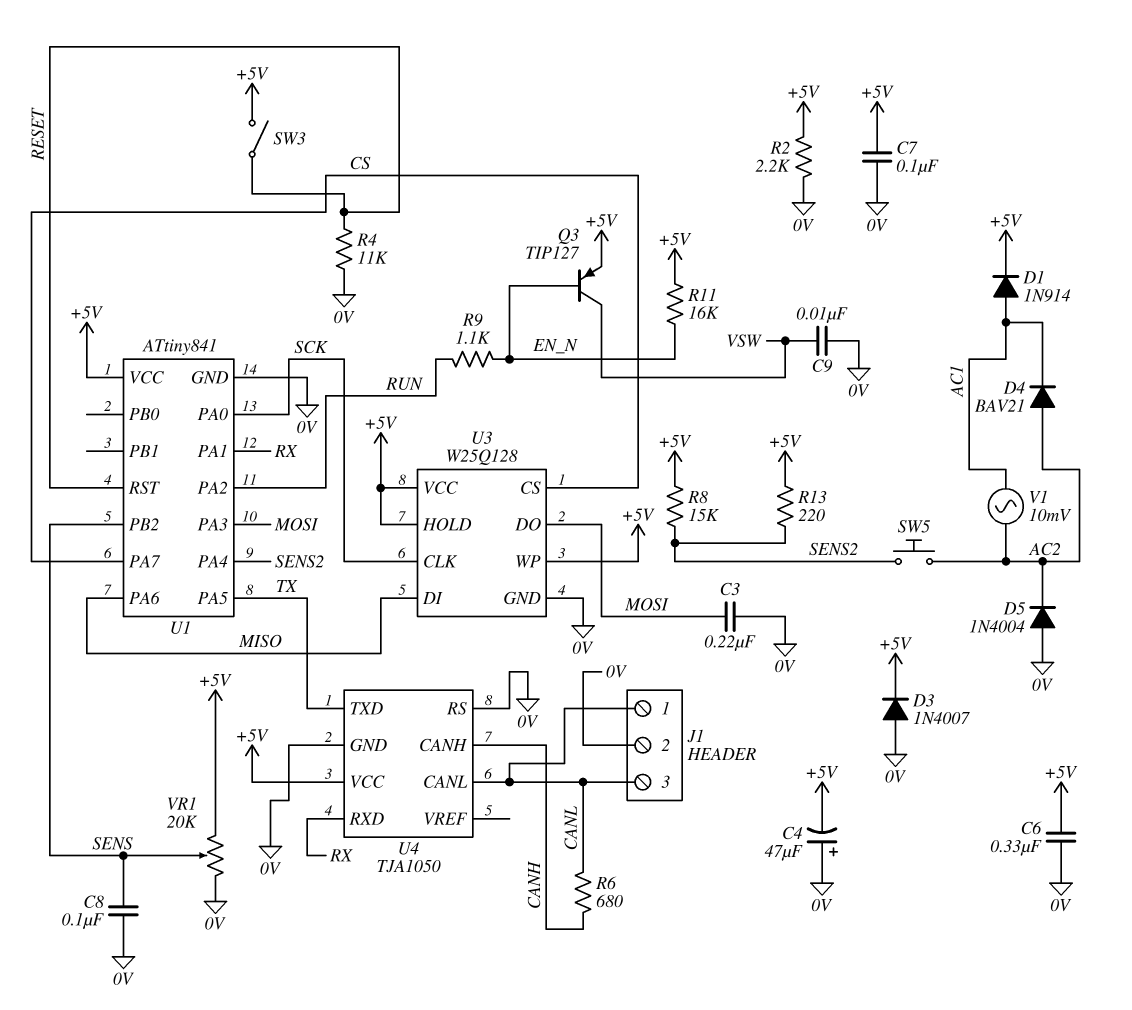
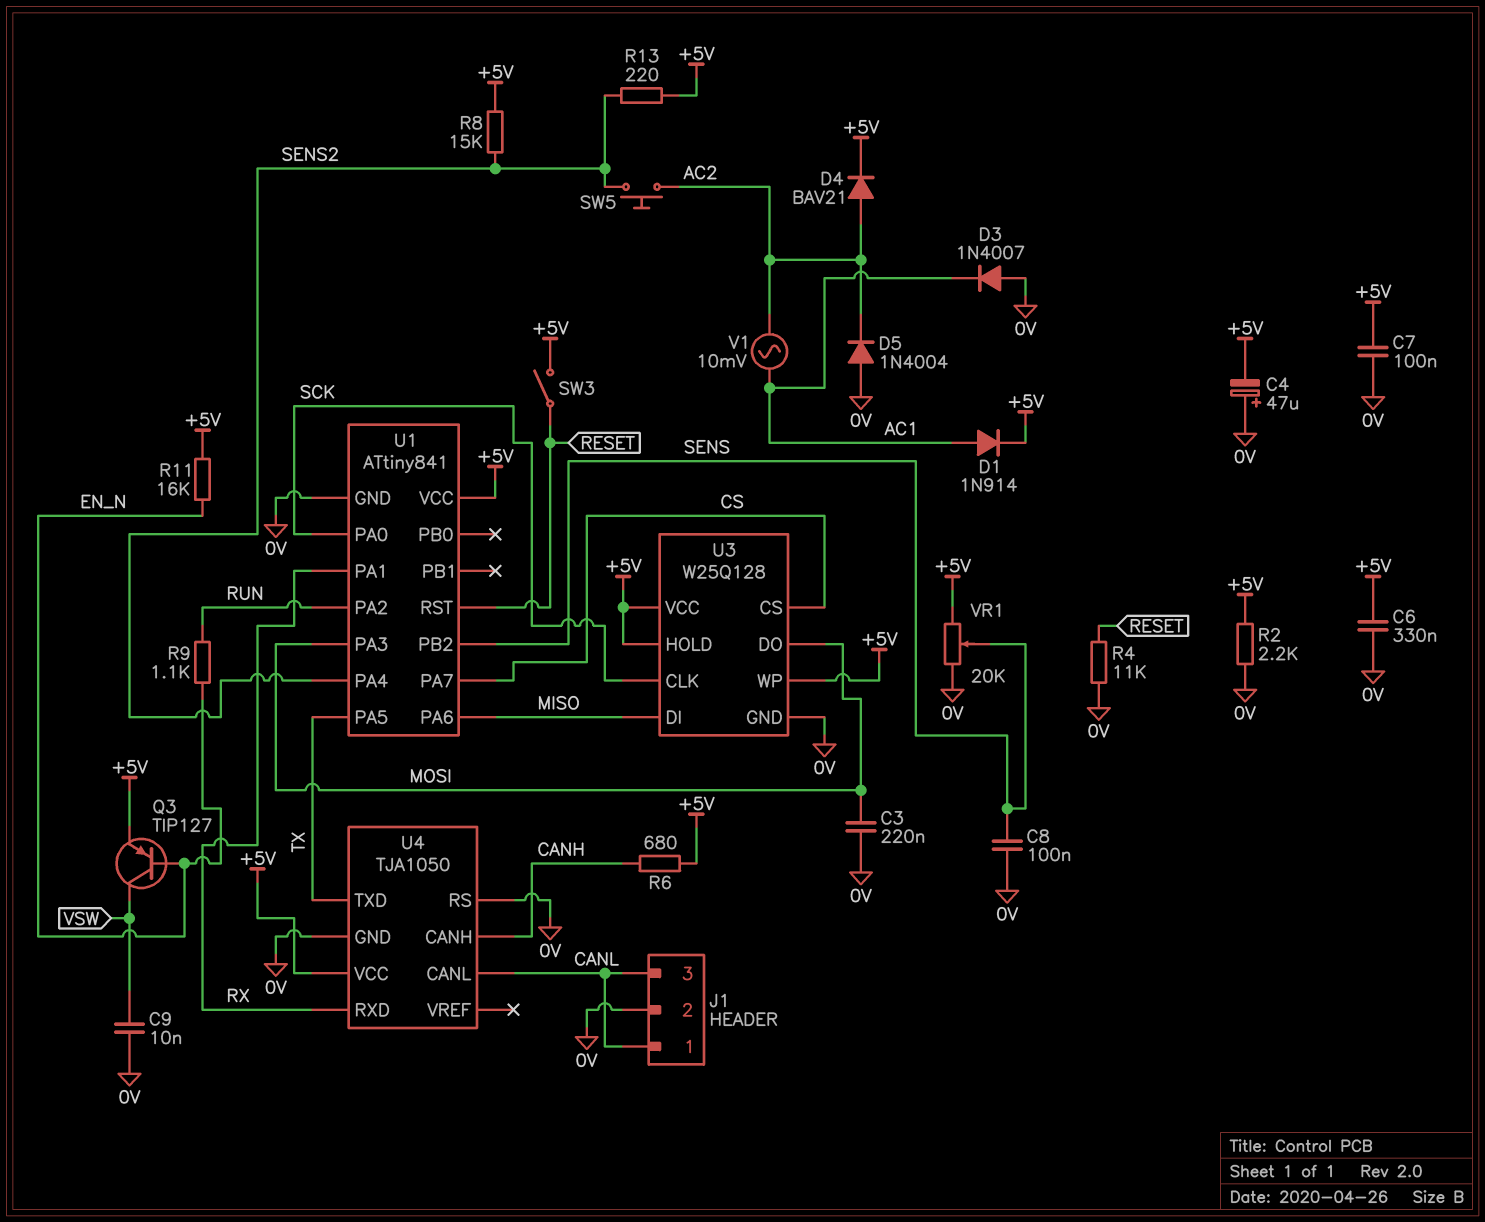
D3: diode 1N4007 (A 0V, K +5V) -> diode 1N4007 (A 0V, K AC1)
D4: diode BAV21 (A AC2, K AC1) -> diode BAV21 (A AC2, K +5V)
R6: 680 (CANH, CANL) -> 680 (+5V, CANH)

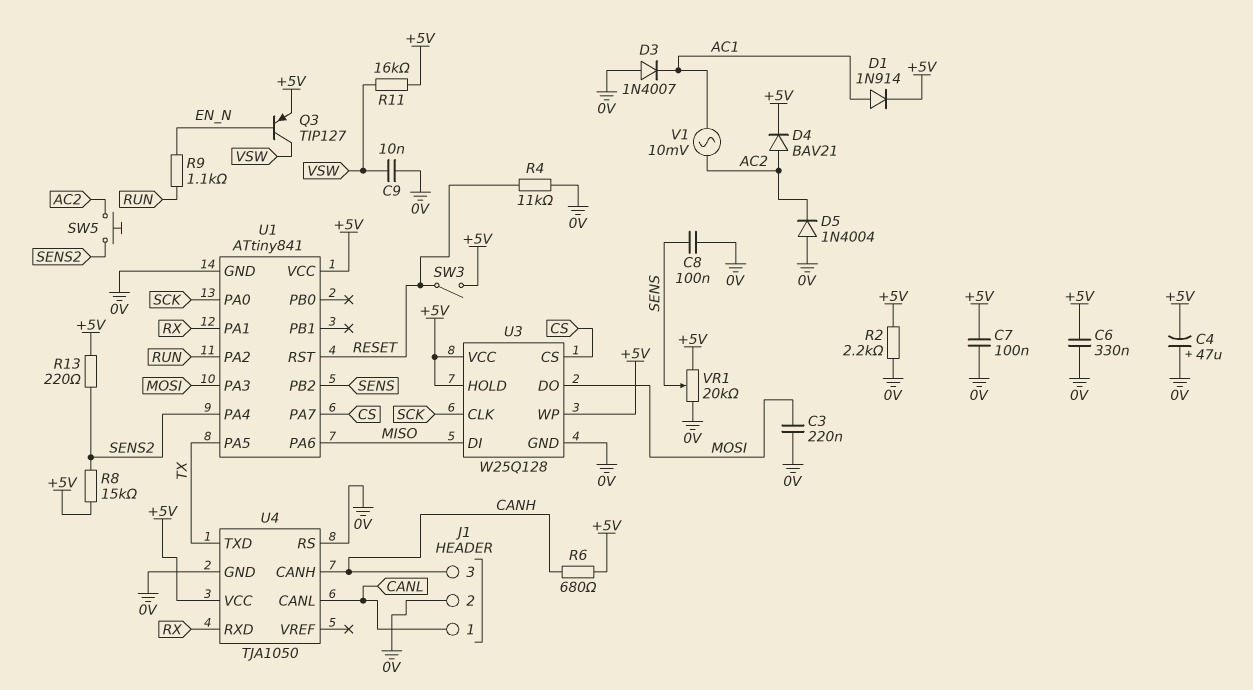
J1 pin 3: CANL -> CANH
R11: 16k (+5V, EN_N) -> 16k (+5V, VSW)

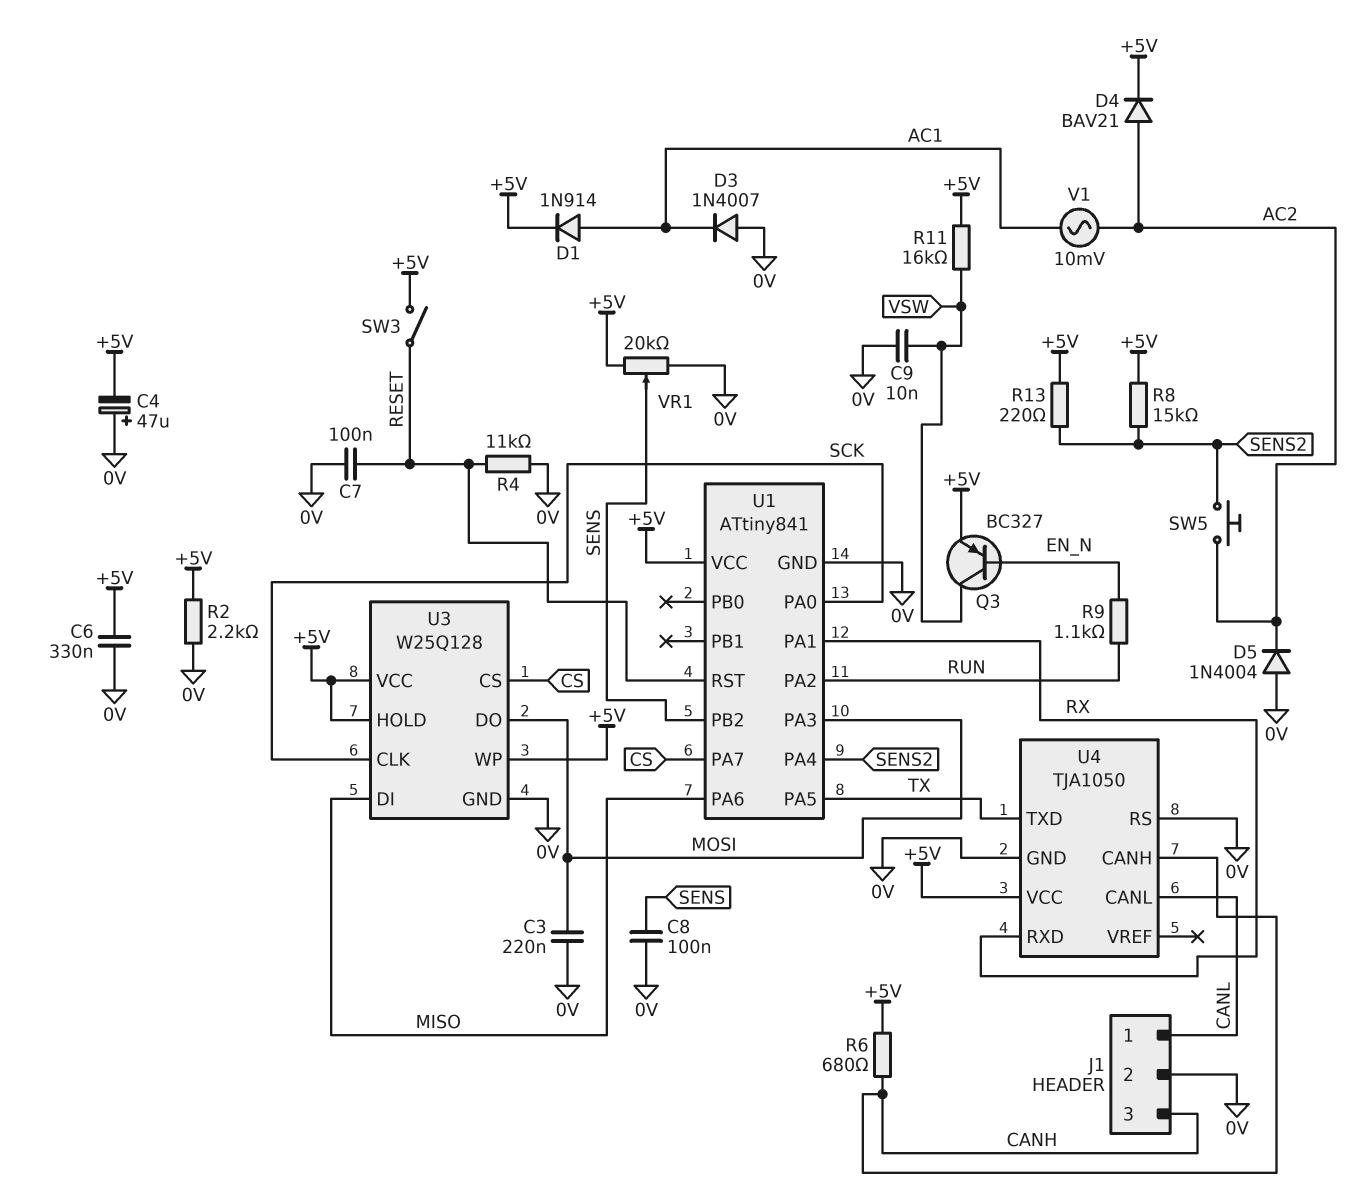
C7: 100nF (+5V, 0V) -> 100nF (0V, RESET)
Q3: PNP TIP127 (B EN_N, C VSW, E +5V) -> PNP BC327 (B EN_N, C VSW, E +5V)

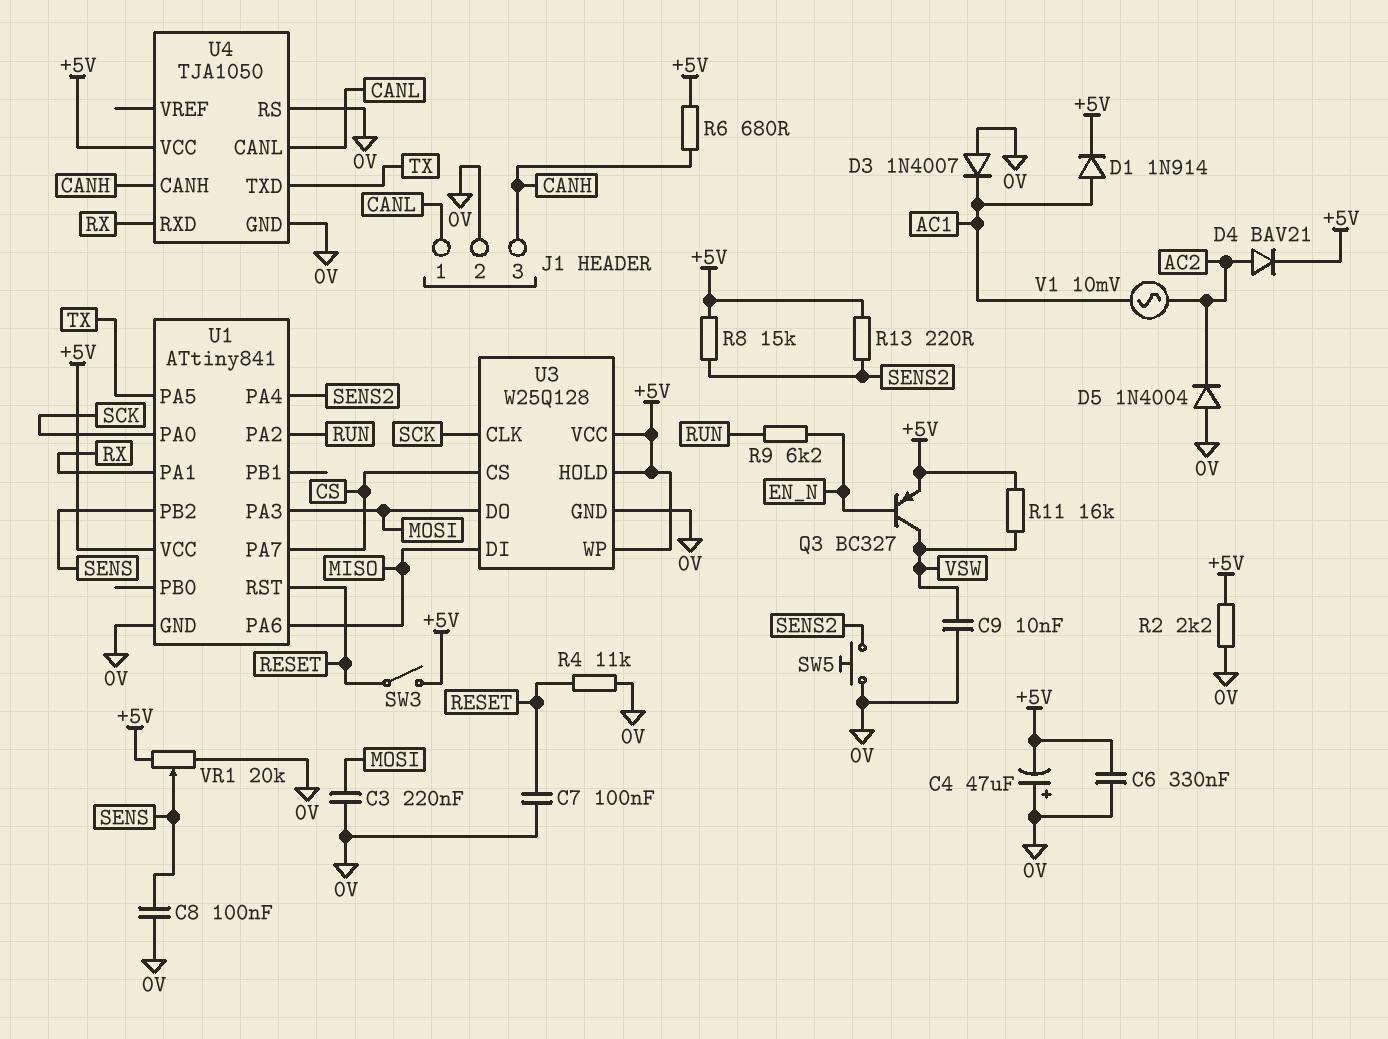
R9: 1.1k (EN_N, RUN) -> 6.2k (EN_N, RUN)
SW5: button (AC2, SENS2) -> button (0V, SENS2)

